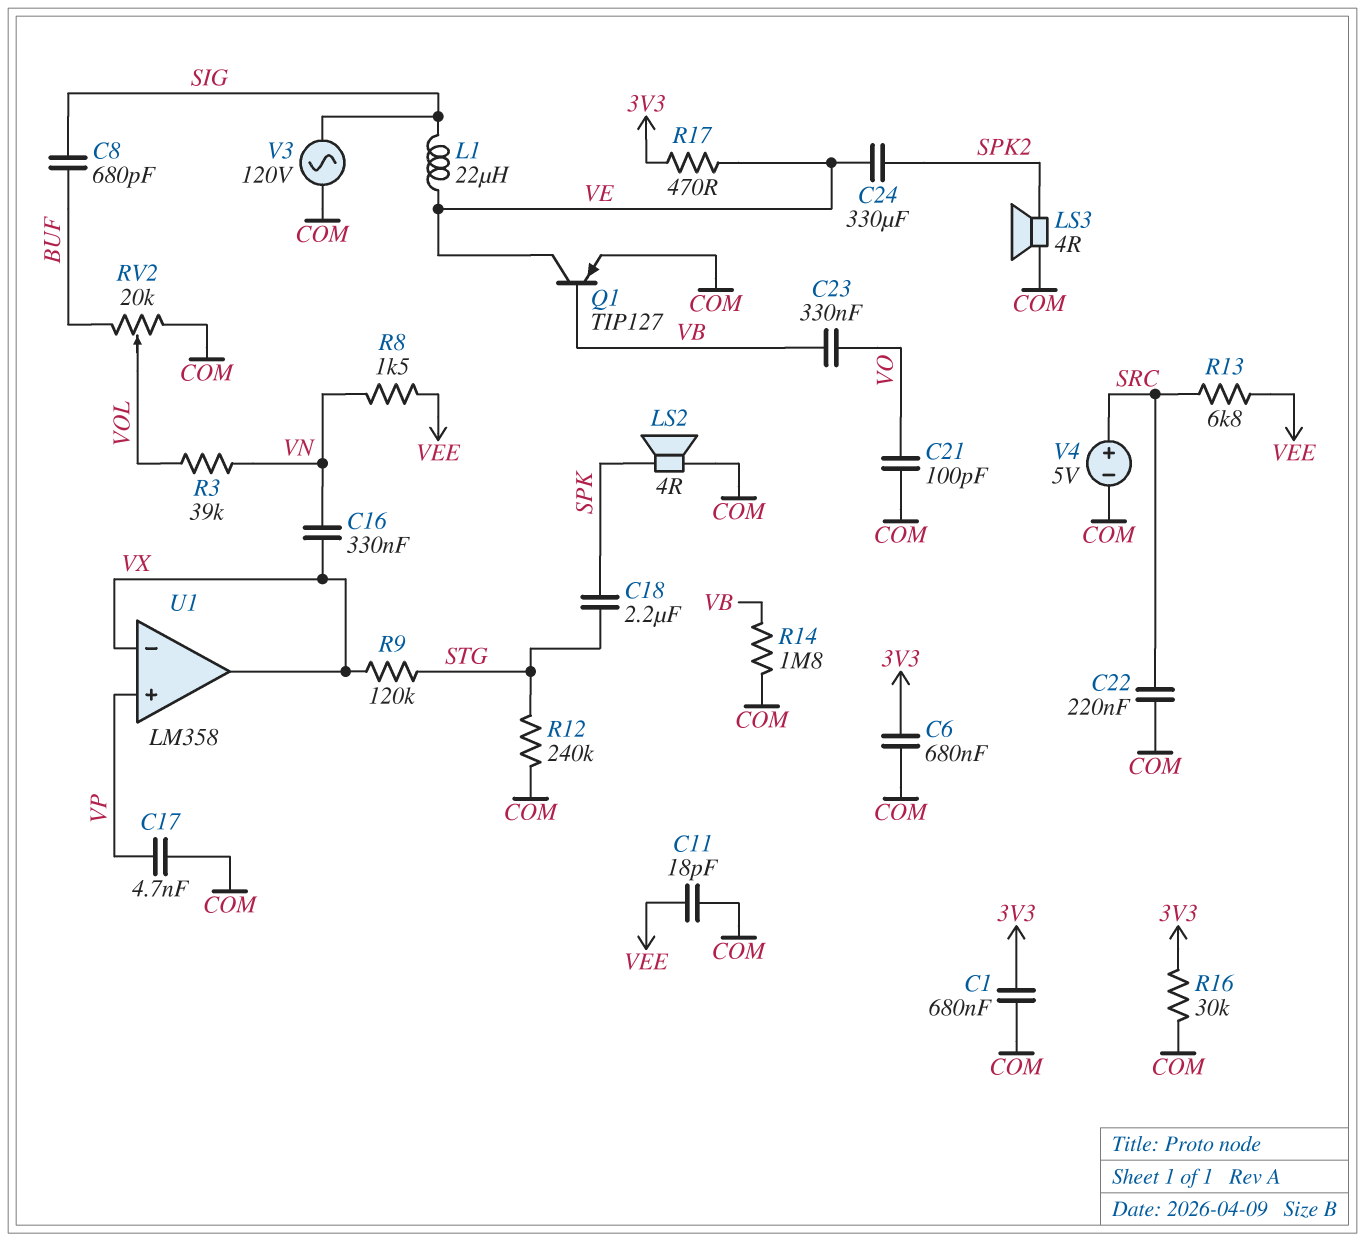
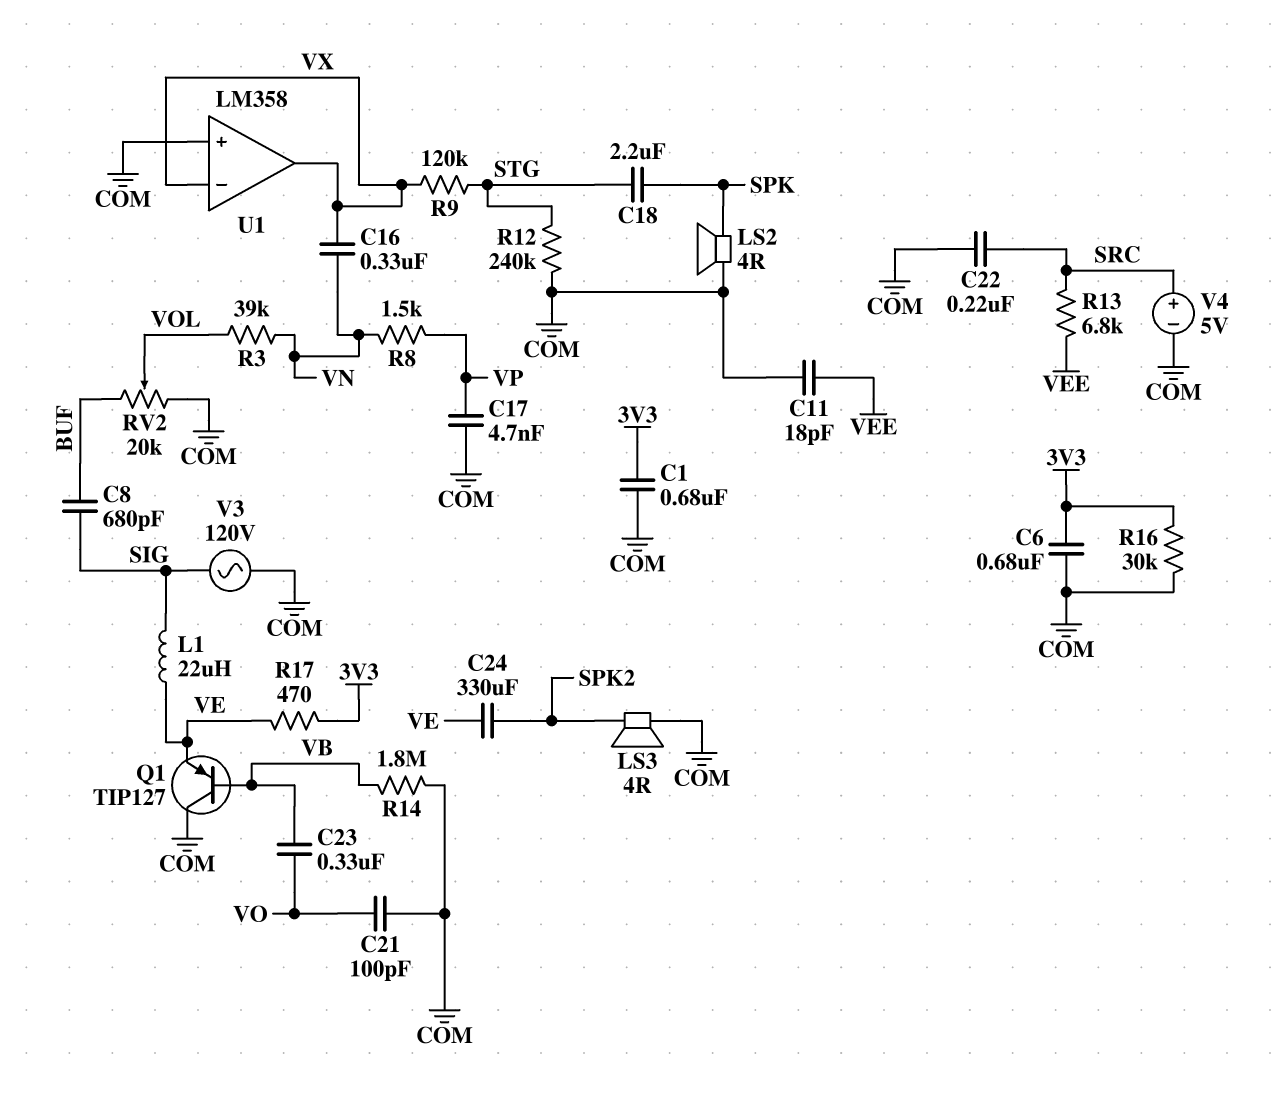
Q1: PNP TIP127 (B VB, C VE, E COM) -> PNP TIP127 (B VB, C COM, E VE)
R8: 1.5k (VEE, VN) -> 1.5k (VN, VP)
U1 pin in+: VP -> COM

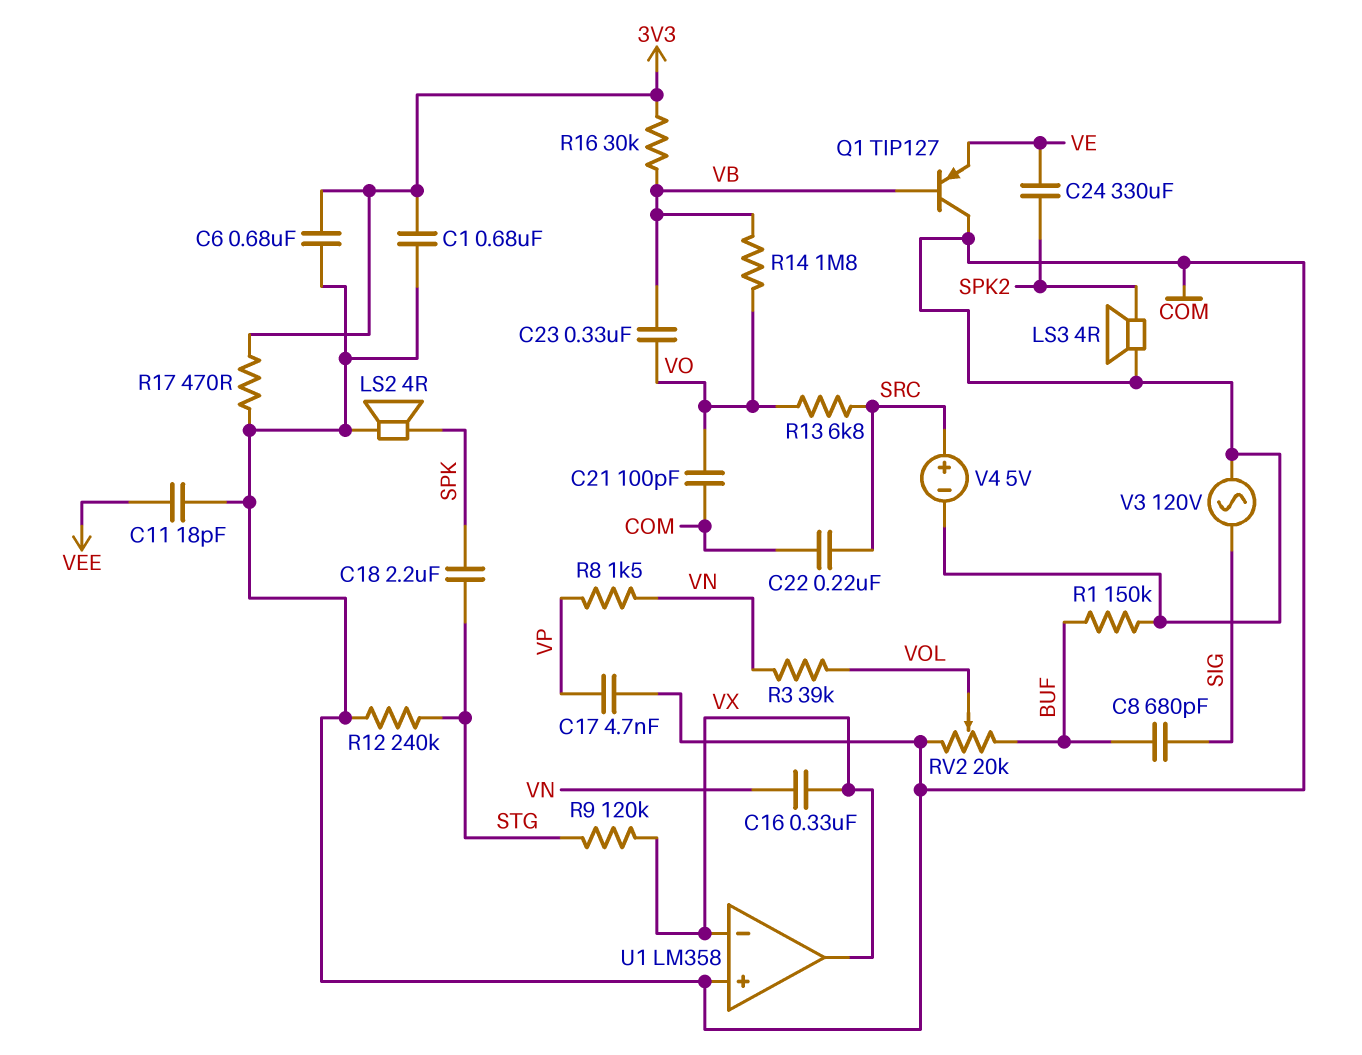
L1: 22uH (SIG, VE) -> none
R1: none -> 150k (BUF, COM)
R13: 6.8k (SRC, VEE) -> 6.8k (SRC, VO)
R14: 1.8M (COM, VB) -> 1.8M (VB, VO)
R16: 30k (3V3, COM) -> 30k (3V3, VB)
R17: 470 (3V3, VE) -> 470 (3V3, COM)

